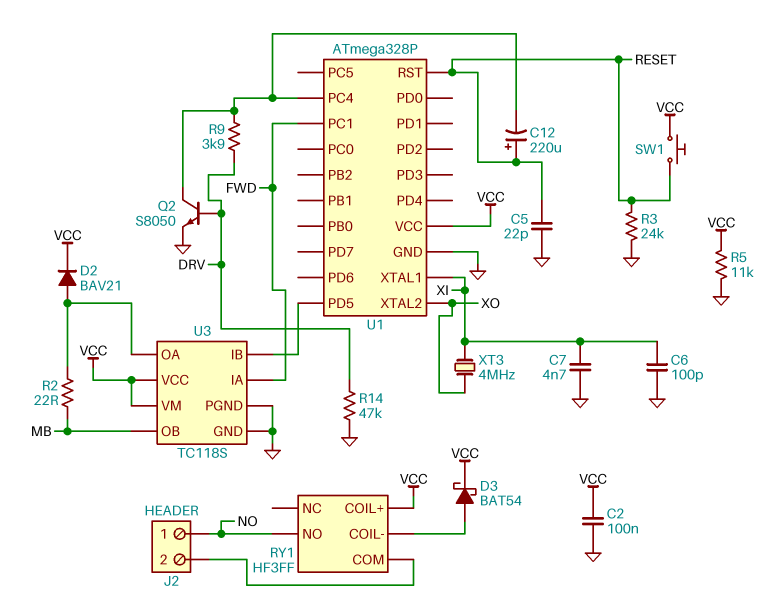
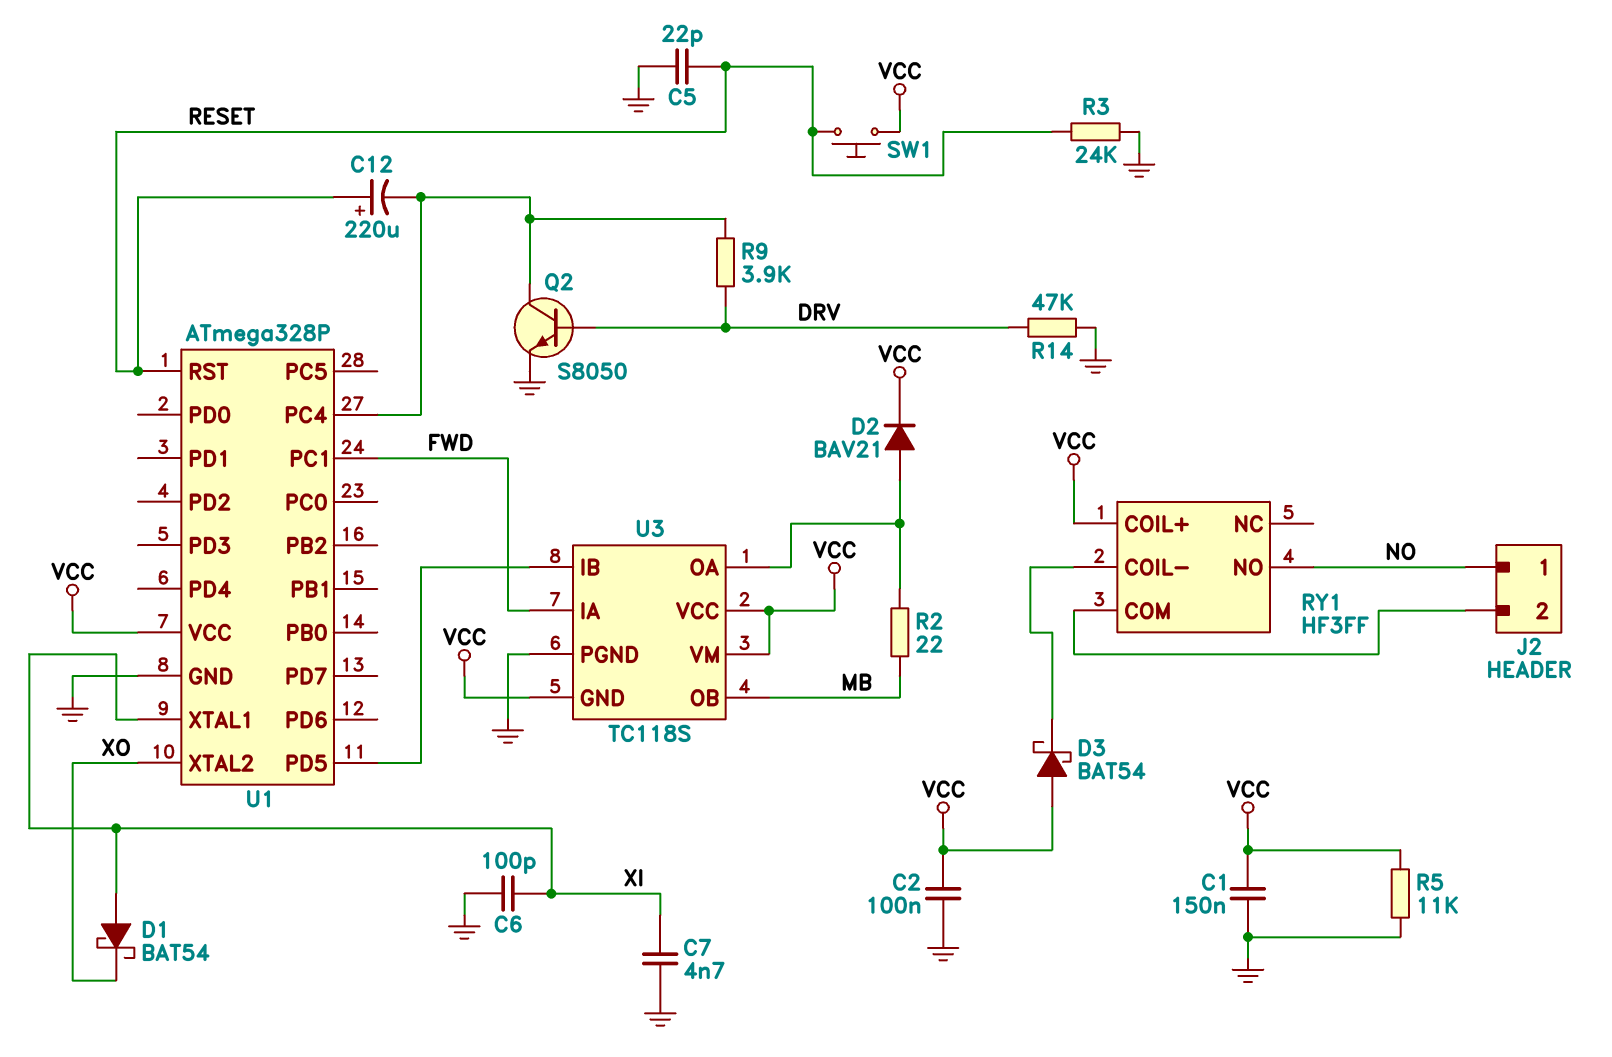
C1: none -> 150nF (GND, VCC)
D1: none -> schottky BAT54 (A XI, K XO)
D3: schottky BAT54 (A RY1/COIL-, K VCC) -> schottky BAT54 (A VCC, K RY1/COIL-)
U3 pin GND: GND -> VCC
XT3: 4MHz (XI, XO) -> none

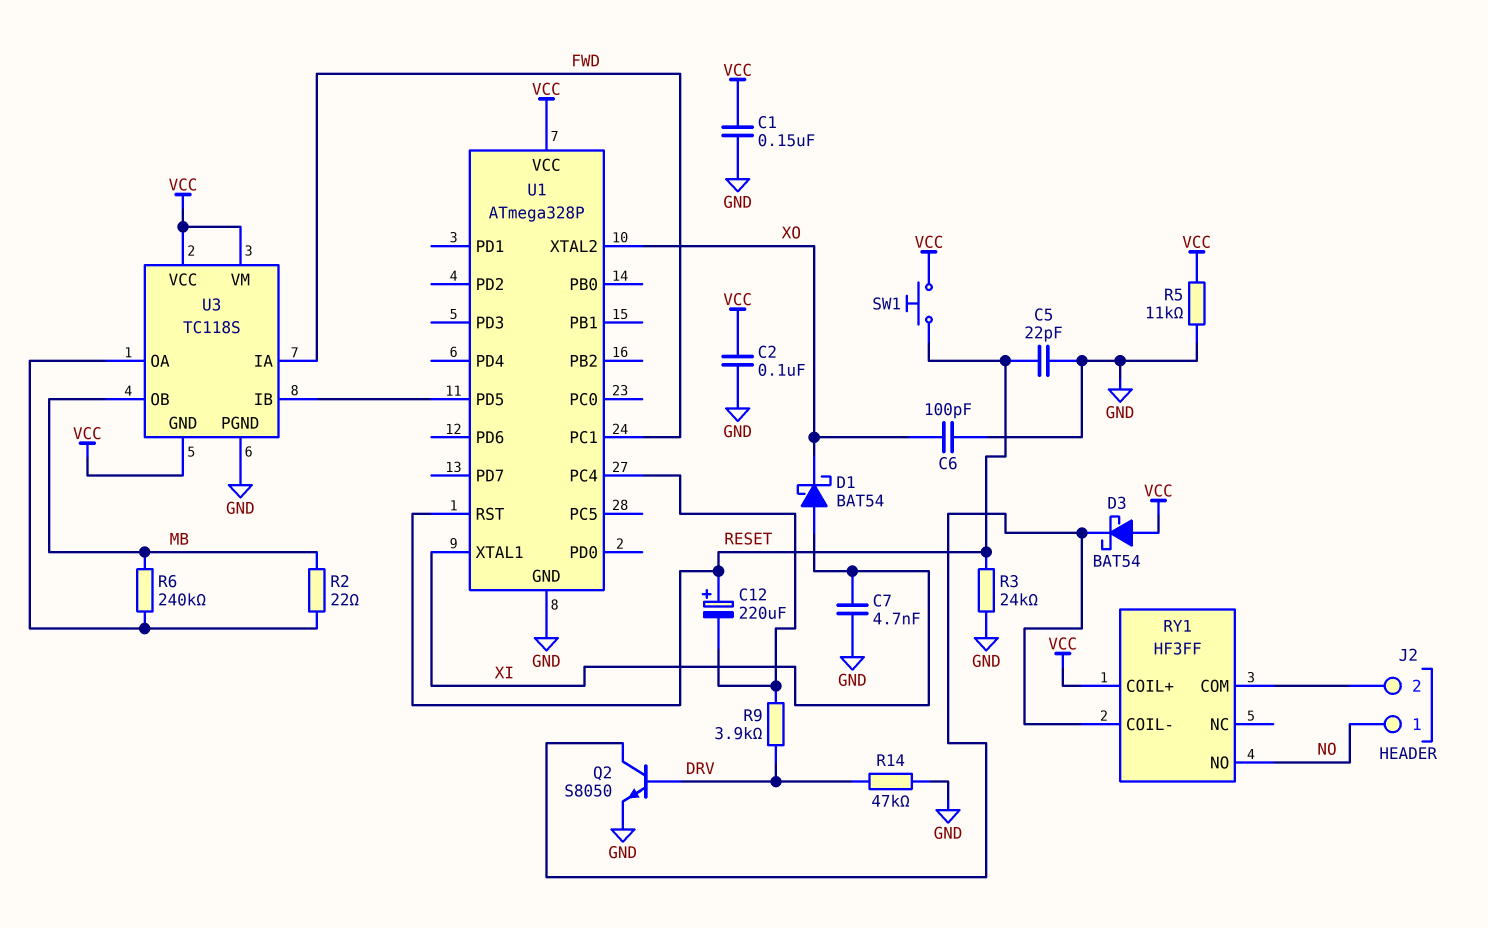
C6: 100pF (GND, XI) -> 100pF (GND, XO)
D2: diode BAV21 (A U3/OA, K VCC) -> none
Q2: NPN S8050 (B DRV, C U1/PC4, E GND) -> NPN S8050 (B DRV, C RY1/COIL-, E GND)
R6: none -> 240k (MB, U3/OA)

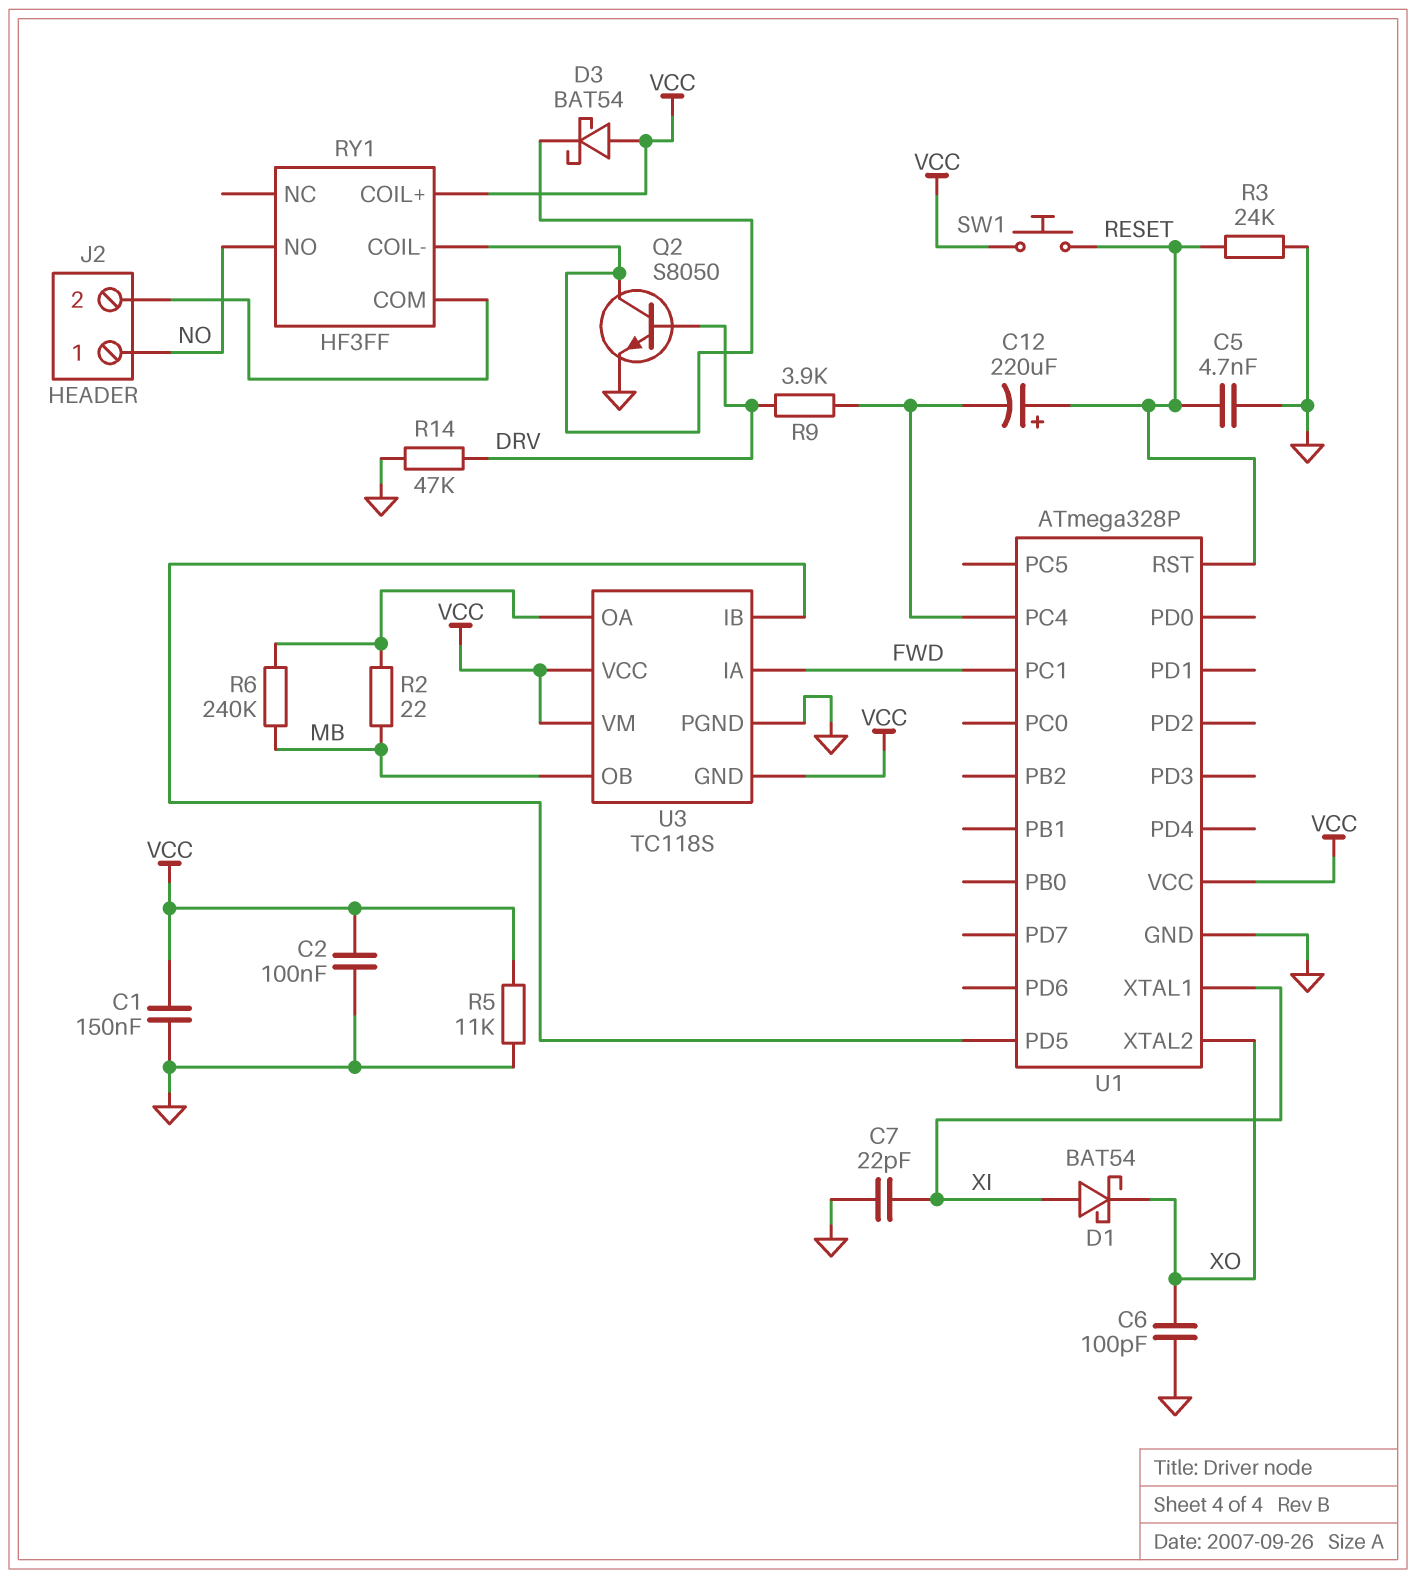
C5: 22pF (GND, RESET) -> 4.7nF (GND, RESET)
C7: 4.7nF (GND, XI) -> 22pF (GND, XI)

